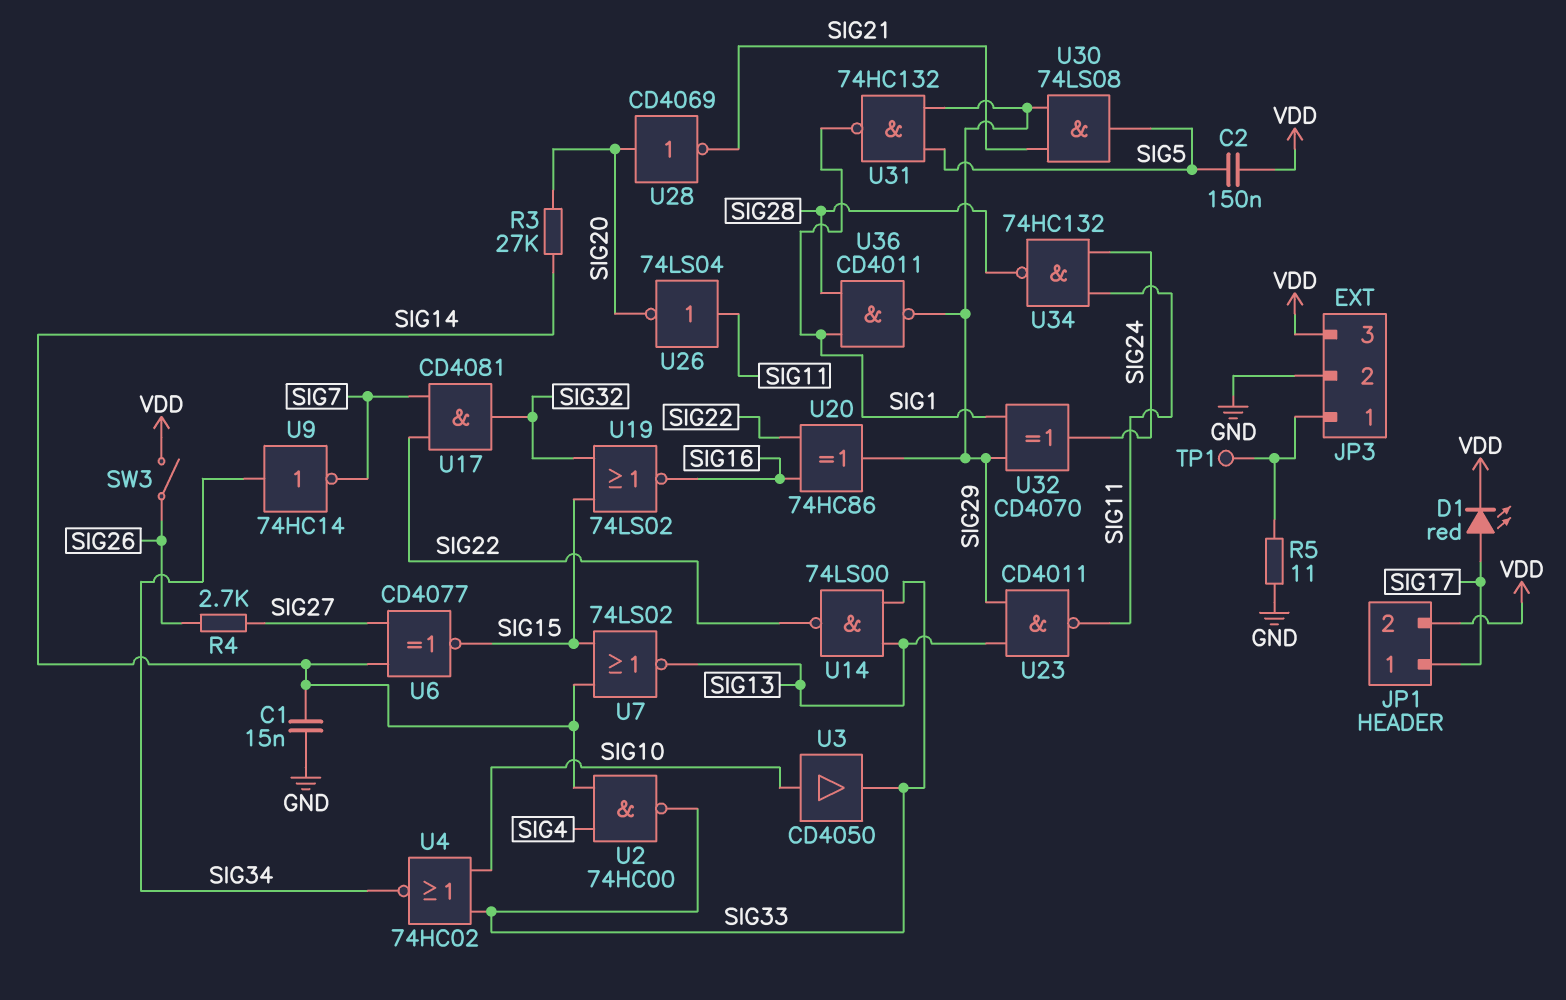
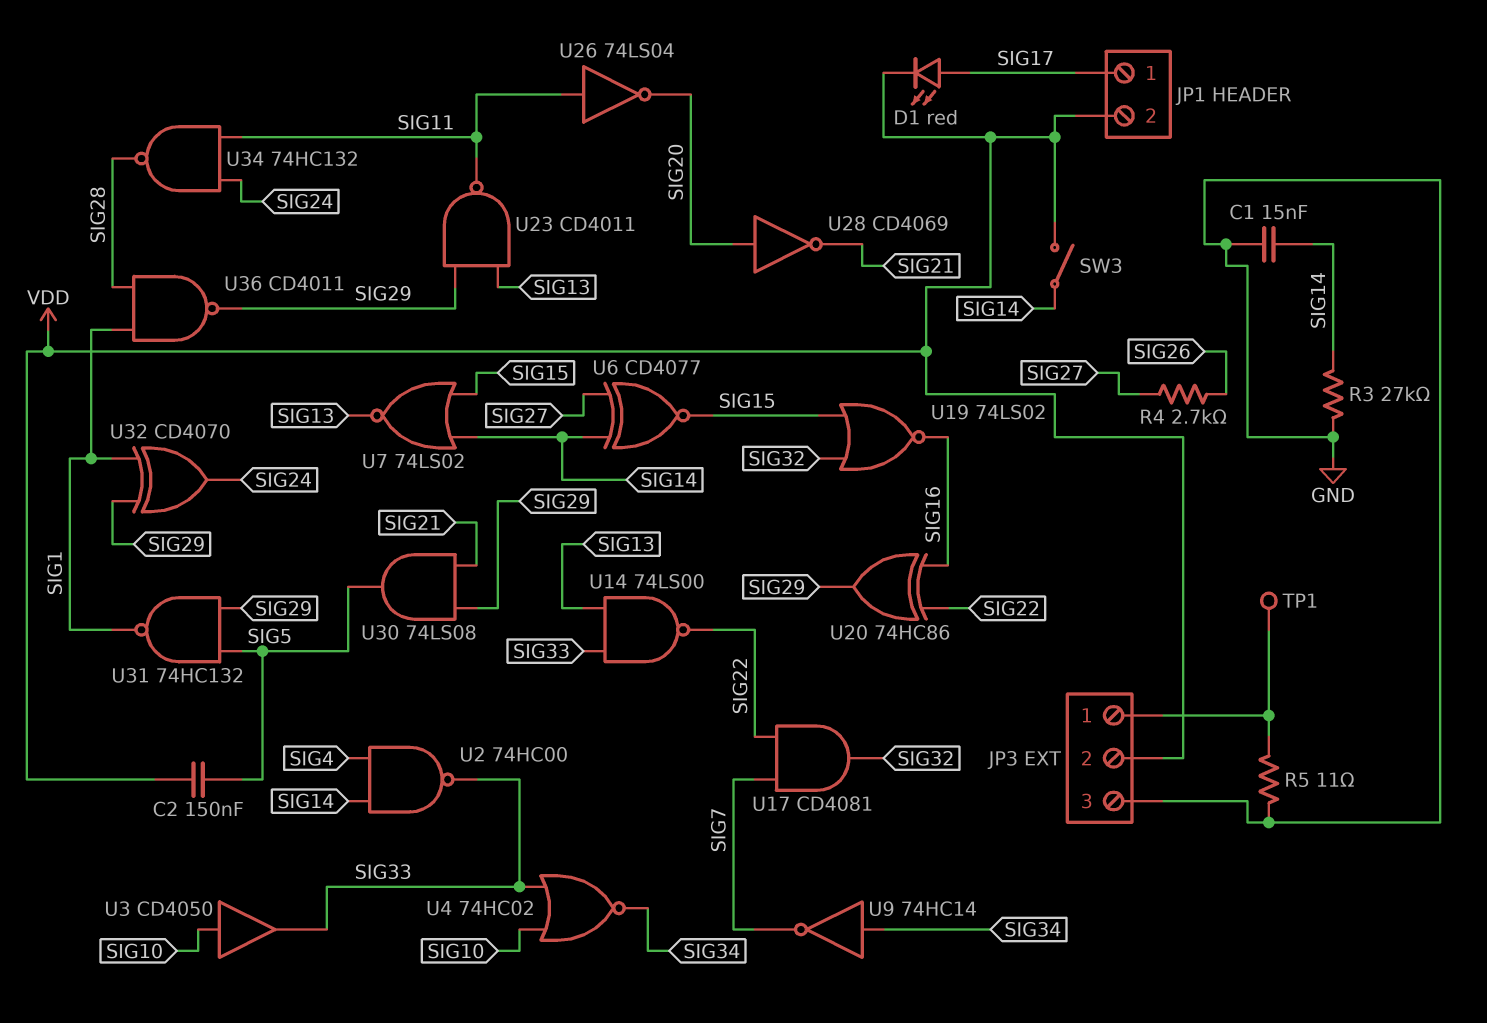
JP3 pin 2: GND -> VDD
JP3 pin 3: VDD -> GND
R3: 27k (SIG14, SIG20) -> 27k (GND, SIG14)
SW3: switch (SIG26, VDD) -> switch (SIG14, VDD)

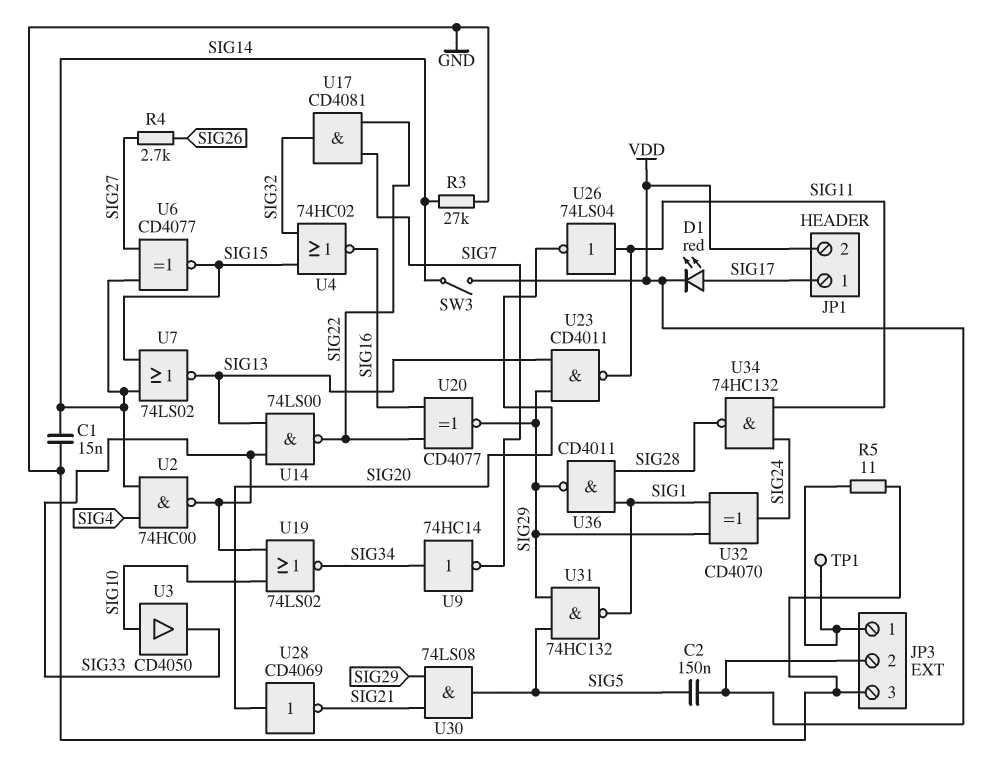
U4: NOR 74HC02 (in SIG10, in SIG33, out SIG34) -> NOR 74HC02 (in SIG15, in SIG32, out SIG16)
U19: NOR 74LS02 (in SIG15, in SIG32, out SIG16) -> NOR 74LS02 (in SIG10, in SIG33, out SIG34)
U20: XOR 74HC86 (in SIG16, in SIG22, out SIG29) -> XNOR CD4077 (in SIG16, in SIG22, out SIG29)

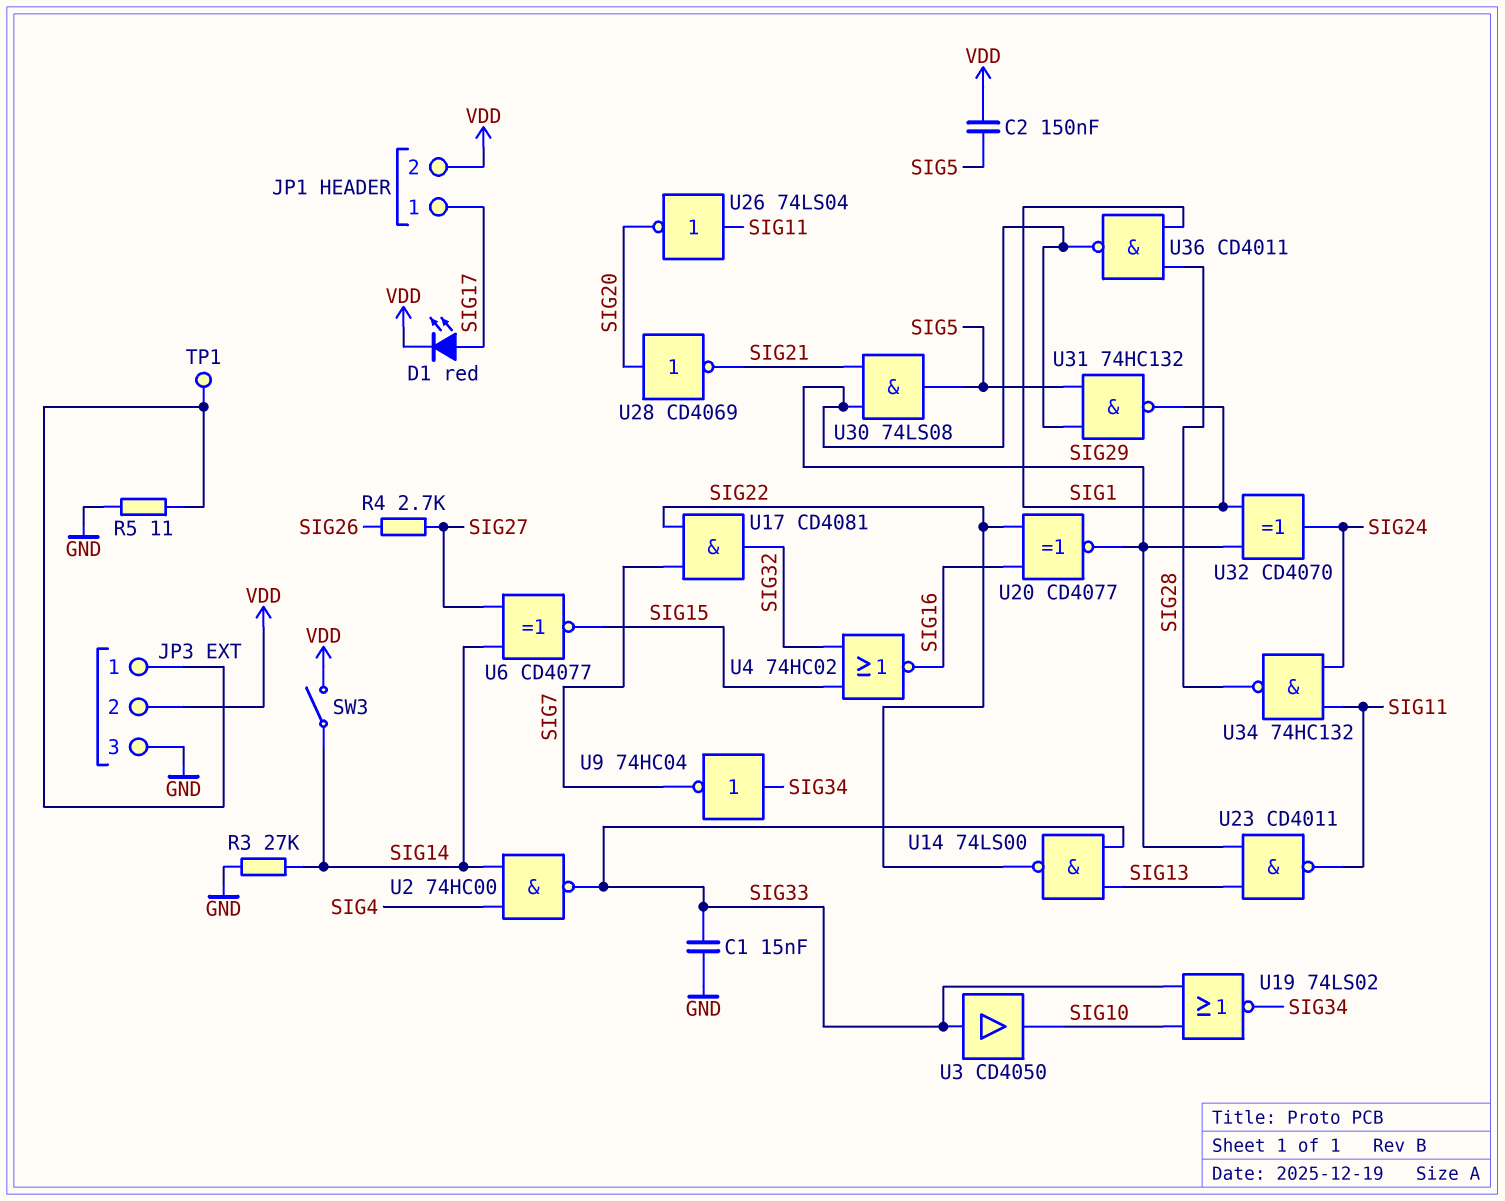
C1: 15nF (GND, SIG14) -> 15nF (GND, SIG33)
U3: buffer CD4050 (in SIG10, out SIG33) -> buffer CD4050 (in SIG33, out SIG10)
U7: NOR 74LS02 (in SIG14, in SIG15, out SIG13) -> none
U9: NOT 74HC14 (in SIG34, out SIG7) -> NOT 74HC04 (in SIG34, out SIG7)

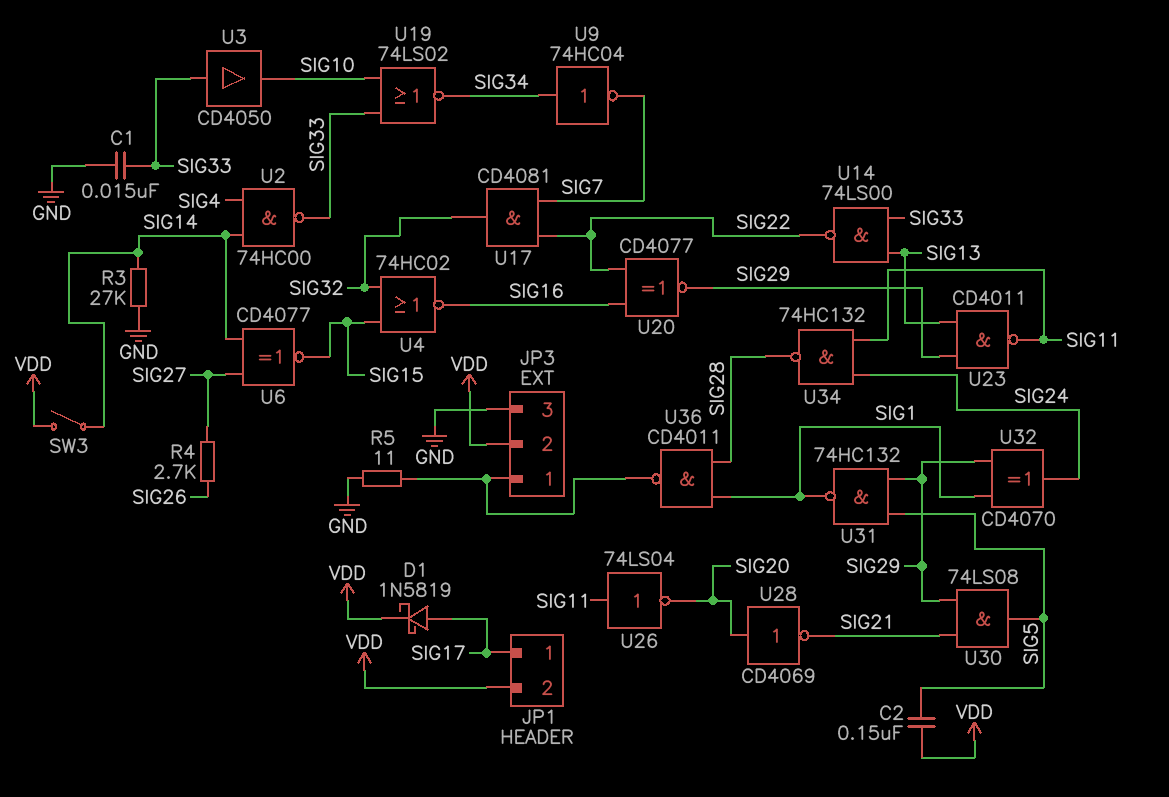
D1: LED red (A SIG17, K VDD) -> schottky 1N5819 (A SIG17, K VDD)
TP1: test point (JP3/1) -> none
U36: NAND CD4011 (in SIG1, in SIG28, out SIG29) -> NAND CD4011 (in SIG1, in SIG28, out JP3/1)

